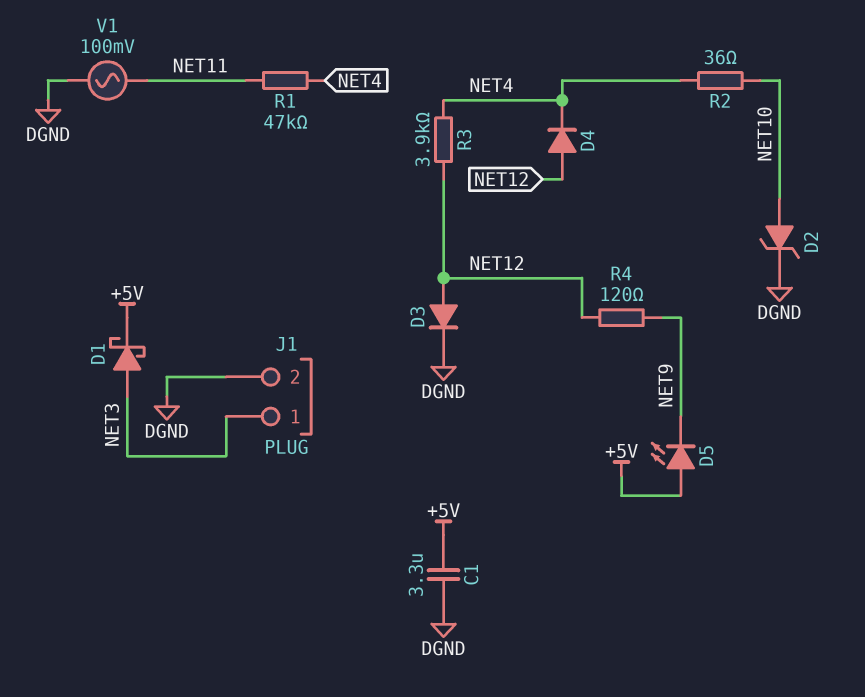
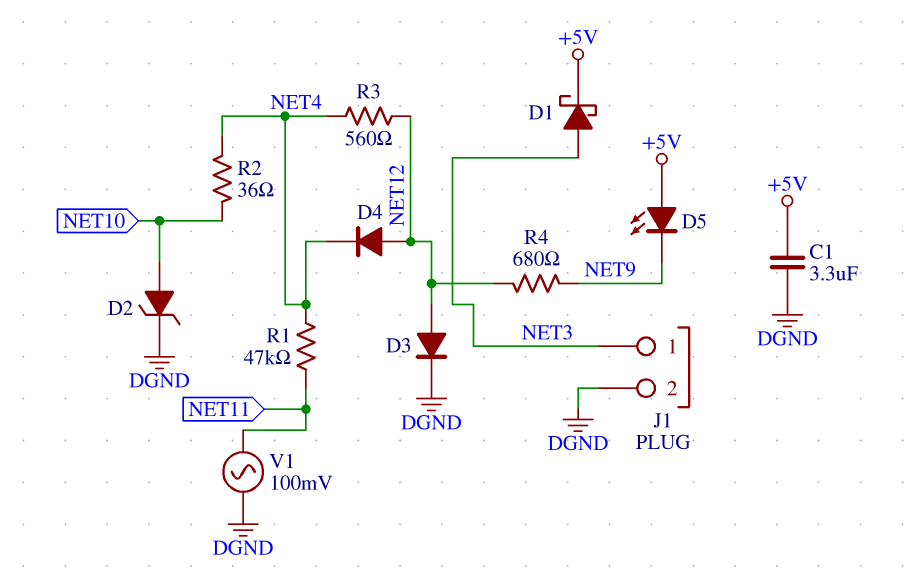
R3: 3.9k (NET4, NET12) -> 560 (NET4, NET12)
R4: 120 (NET9, NET12) -> 680 (NET9, NET12)

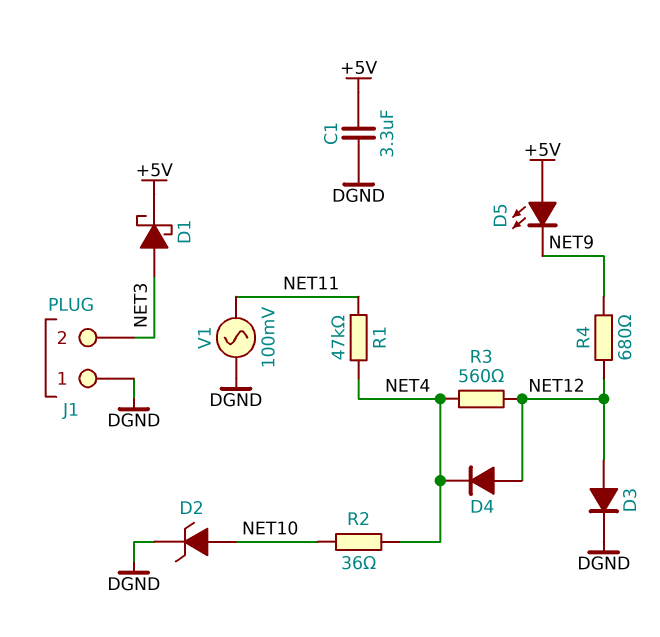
J1 pin 1: NET3 -> DGND
J1 pin 2: DGND -> NET3

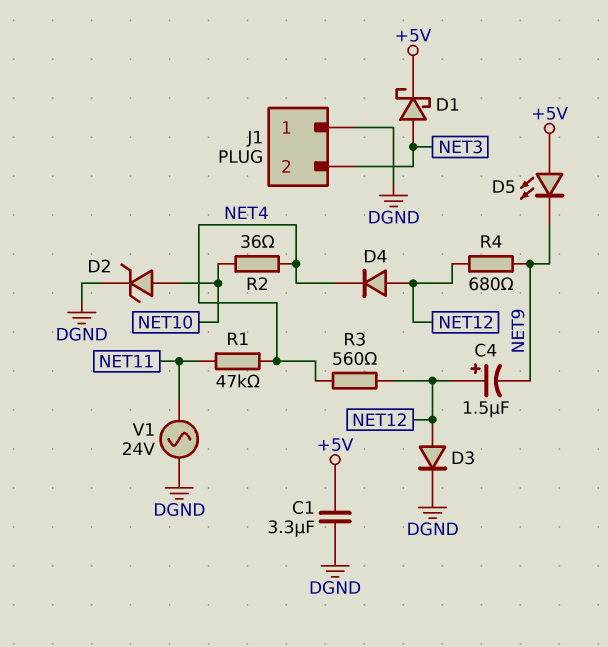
C4: none -> 1.5uF (plus NET12, minus NET9)
V1: AC 100mV (DGND, NET11) -> AC 24V (DGND, NET11)

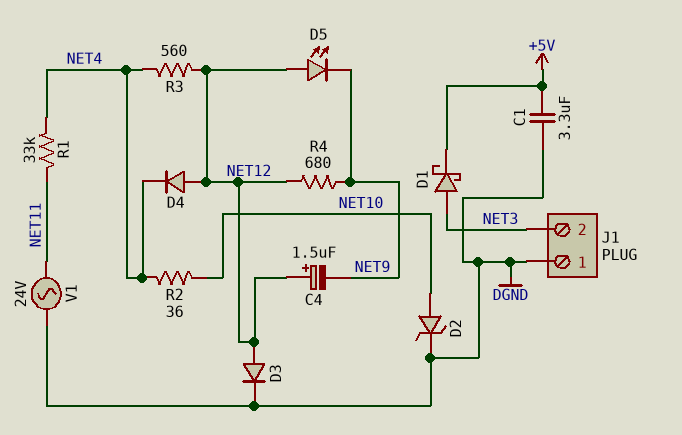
D5: LED (A +5V, K NET9) -> LED (A NET12, K NET9)
R1: 47k (NET4, NET11) -> 33k (NET4, NET11)

